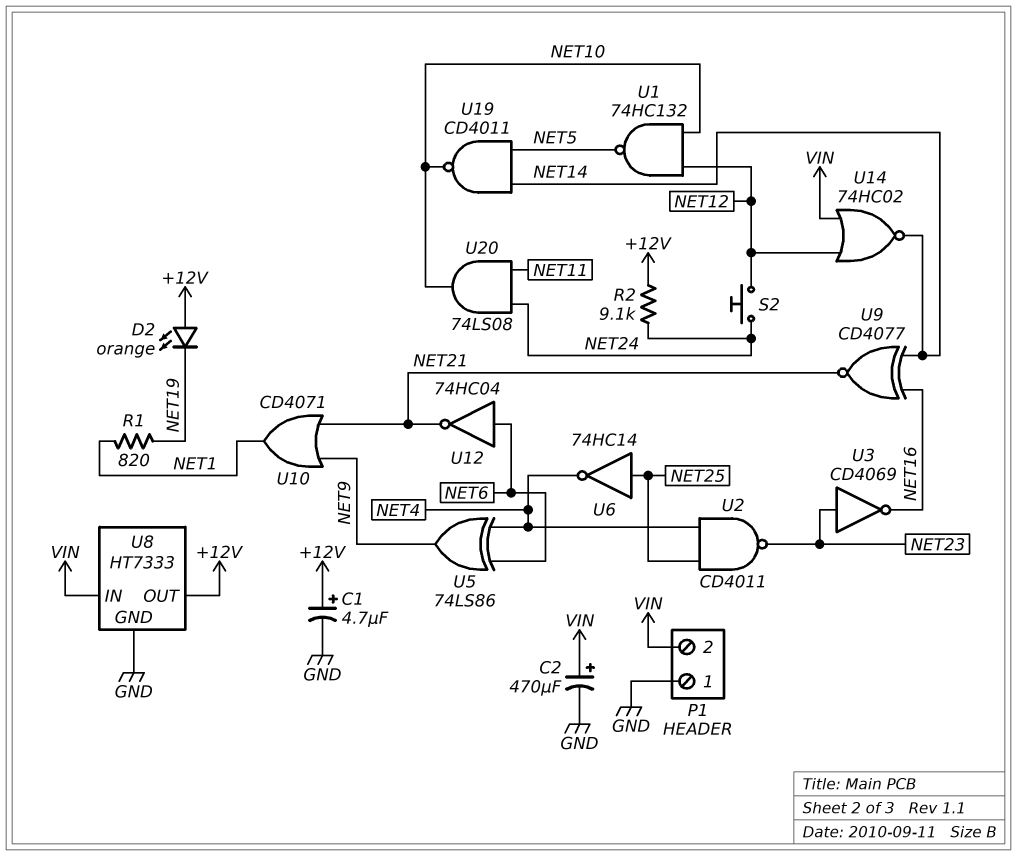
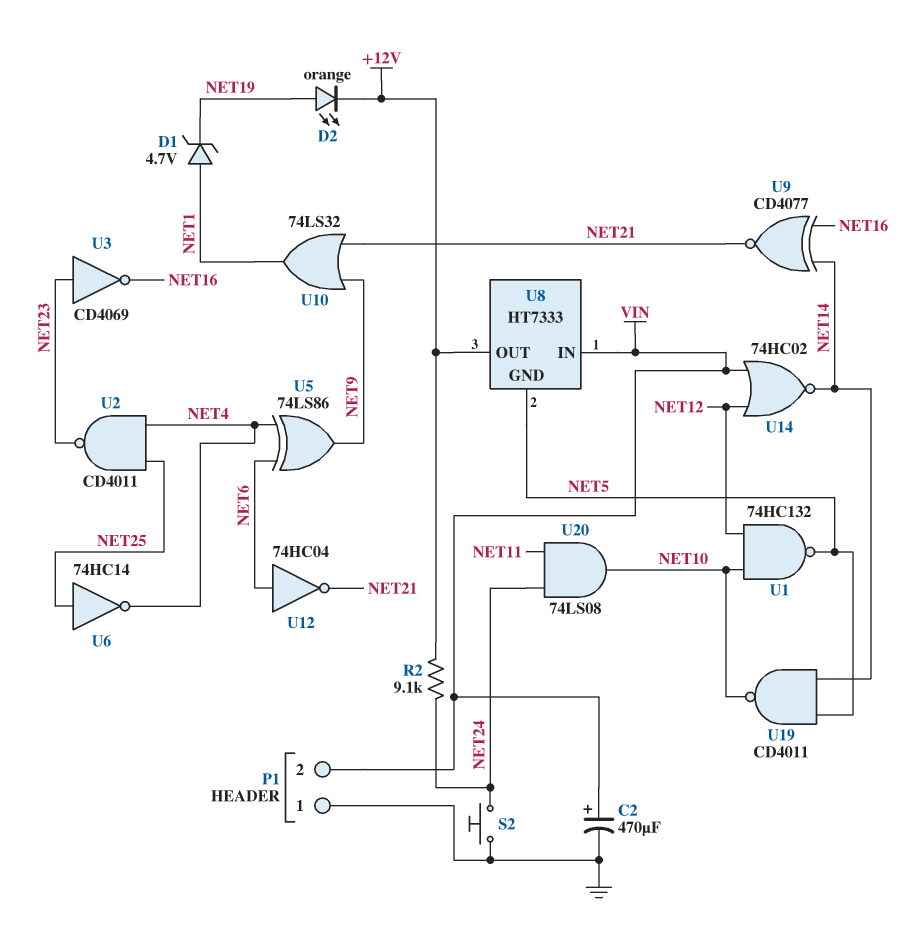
C1: 4.7uF (plus +12V, minus GND) -> none
D1: none -> zener 4.7V (A NET1, K NET19)
D2: LED orange (A +12V, K NET19) -> LED orange (A NET19, K +12V)
R1: 820 (NET1, NET19) -> none
S2: button (NET12, NET24) -> button (GND, NET24)
U8 pin GND: GND -> NET5
U10: OR CD4071 (in NET9, in NET21, out NET1) -> OR 74LS32 (in NET9, in NET21, out NET1)

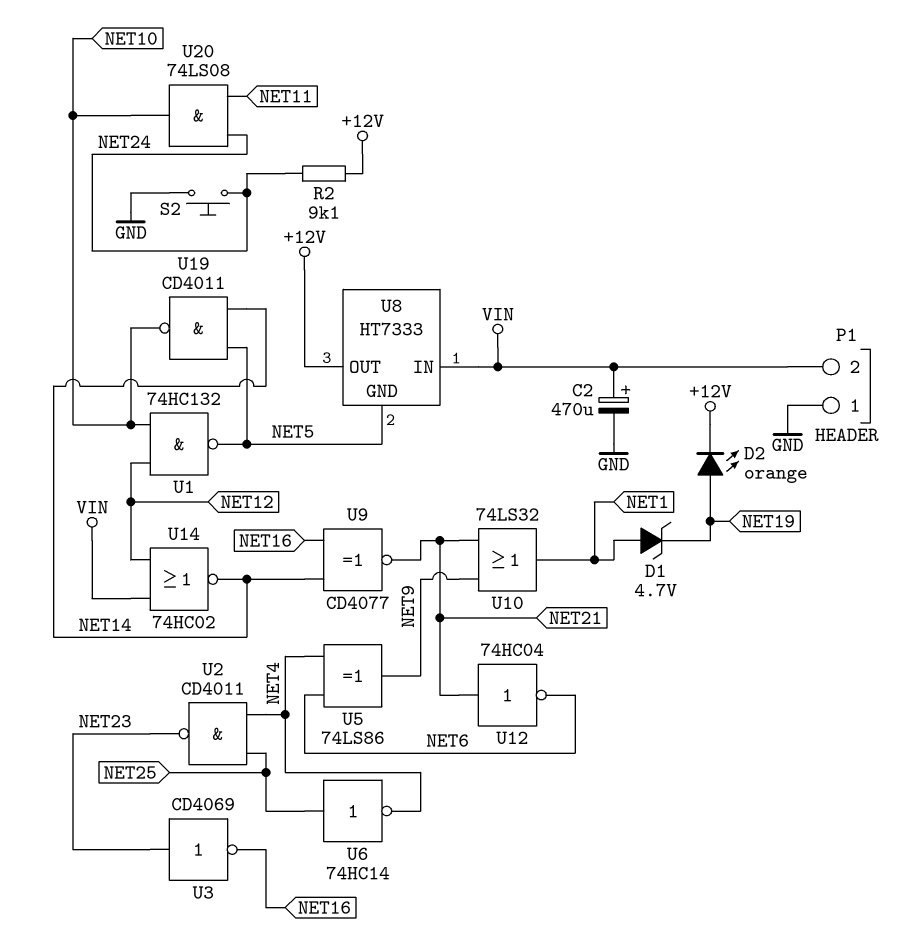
U12: NOT 74HC04 (in NET6, out NET21) -> NOT 74HC04 (in NET21, out NET6)

